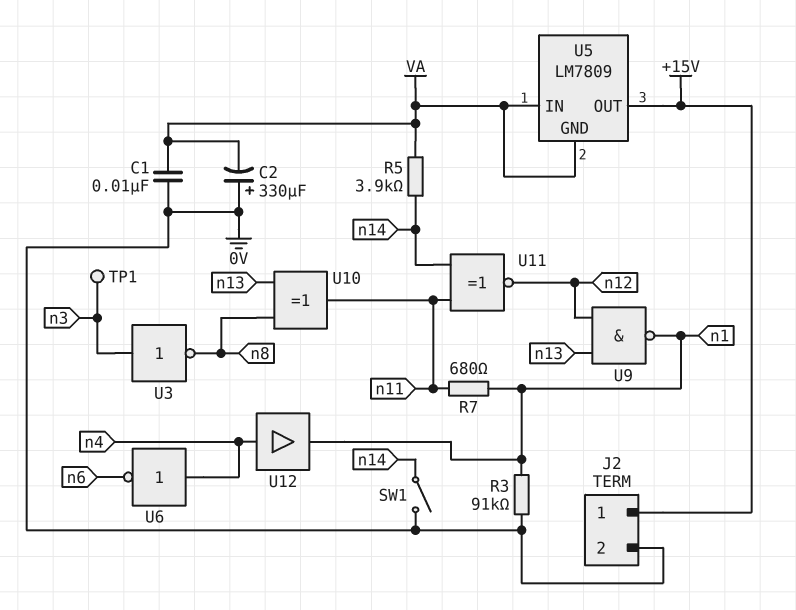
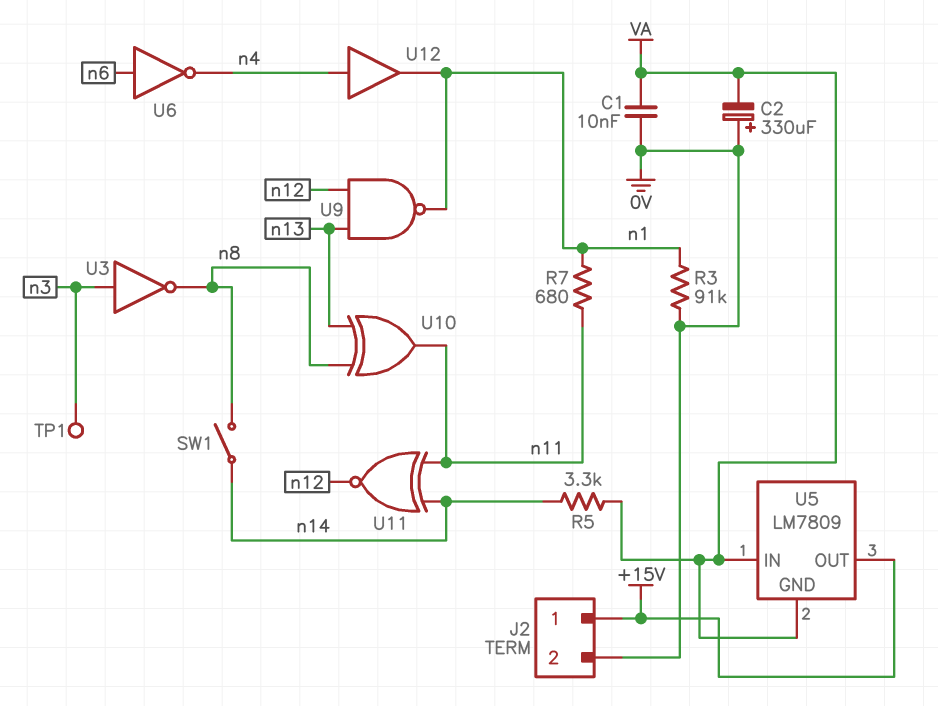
R5: 3.9k (VA, n14) -> 3.3k (VA, n14)
SW1: switch (0V, n14) -> switch (n8, n14)
U6: NOT (in n4, out n6) -> NOT (in n6, out n4)

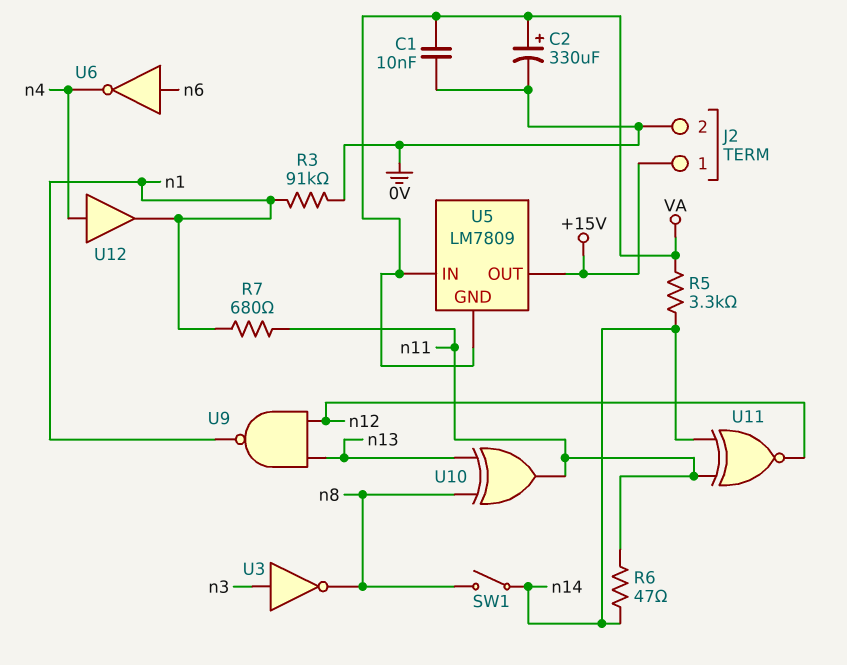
C2: 330uF (plus 0V, minus VA) -> 330uF (plus VA, minus 0V)
R6: none -> 47 (n11, n14)
TP1: test point (n3) -> none

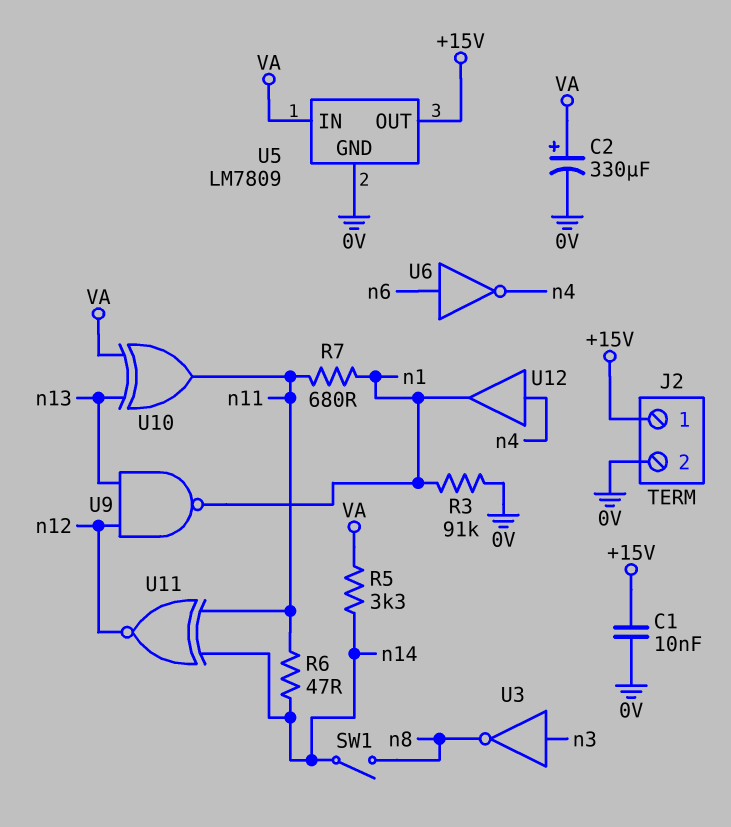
C1: 10nF (0V, VA) -> 10nF (+15V, 0V)
U5 pin GND: VA -> 0V
U10: XOR (in n8, in n13, out n11) -> XOR (in VA, in n13, out n11)

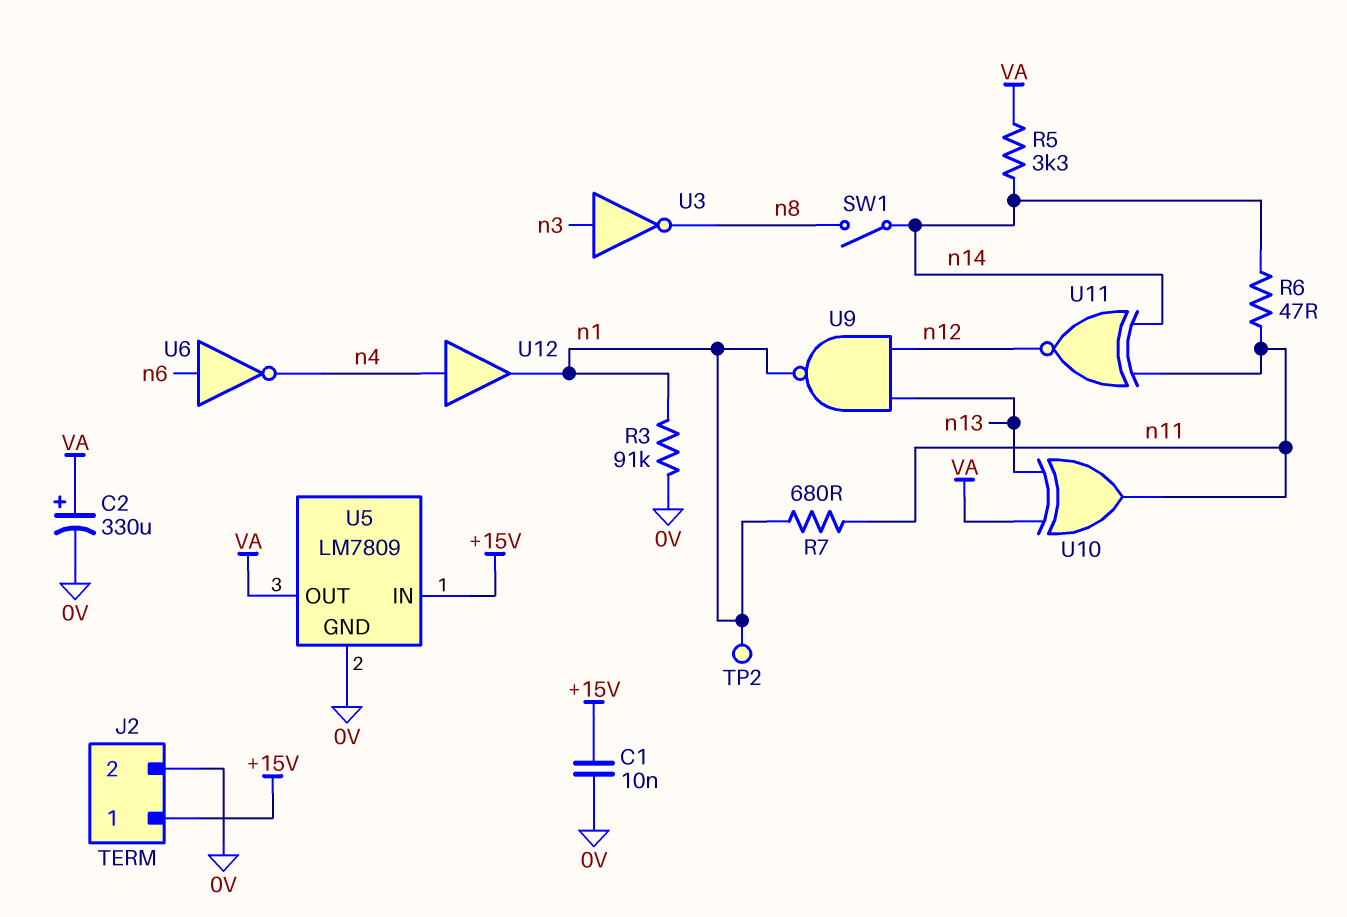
TP2: none -> test point (n1)
U5 pin IN: VA -> +15V
U5 pin OUT: +15V -> VA

